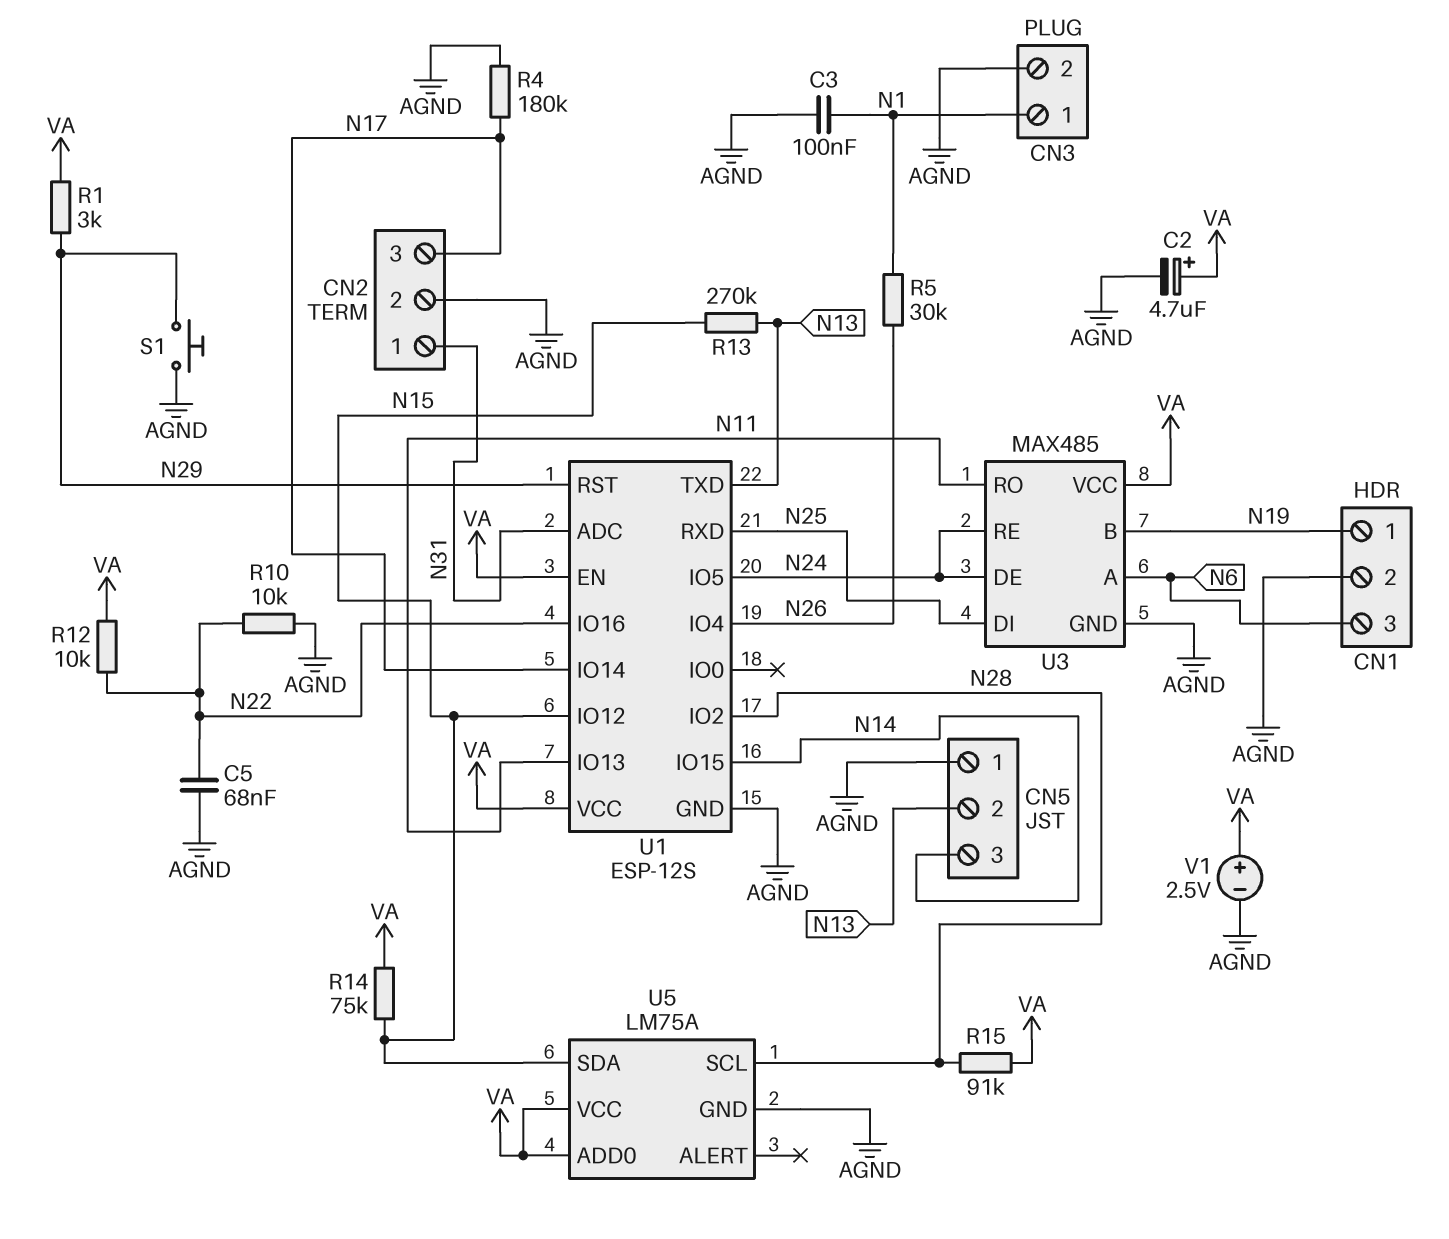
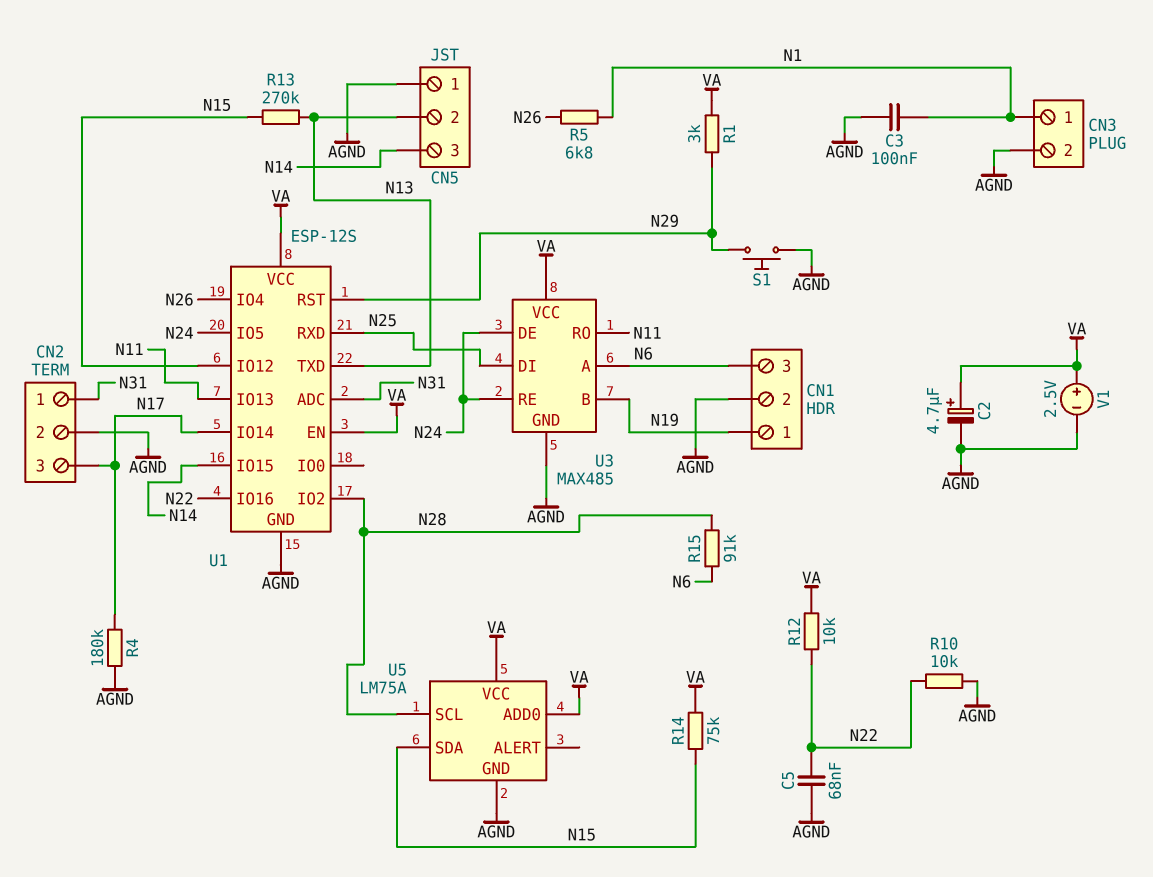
R5: 30k (N1, N26) -> 6.8k (N1, N26)
R15: 91k (N28, VA) -> 91k (N6, N28)

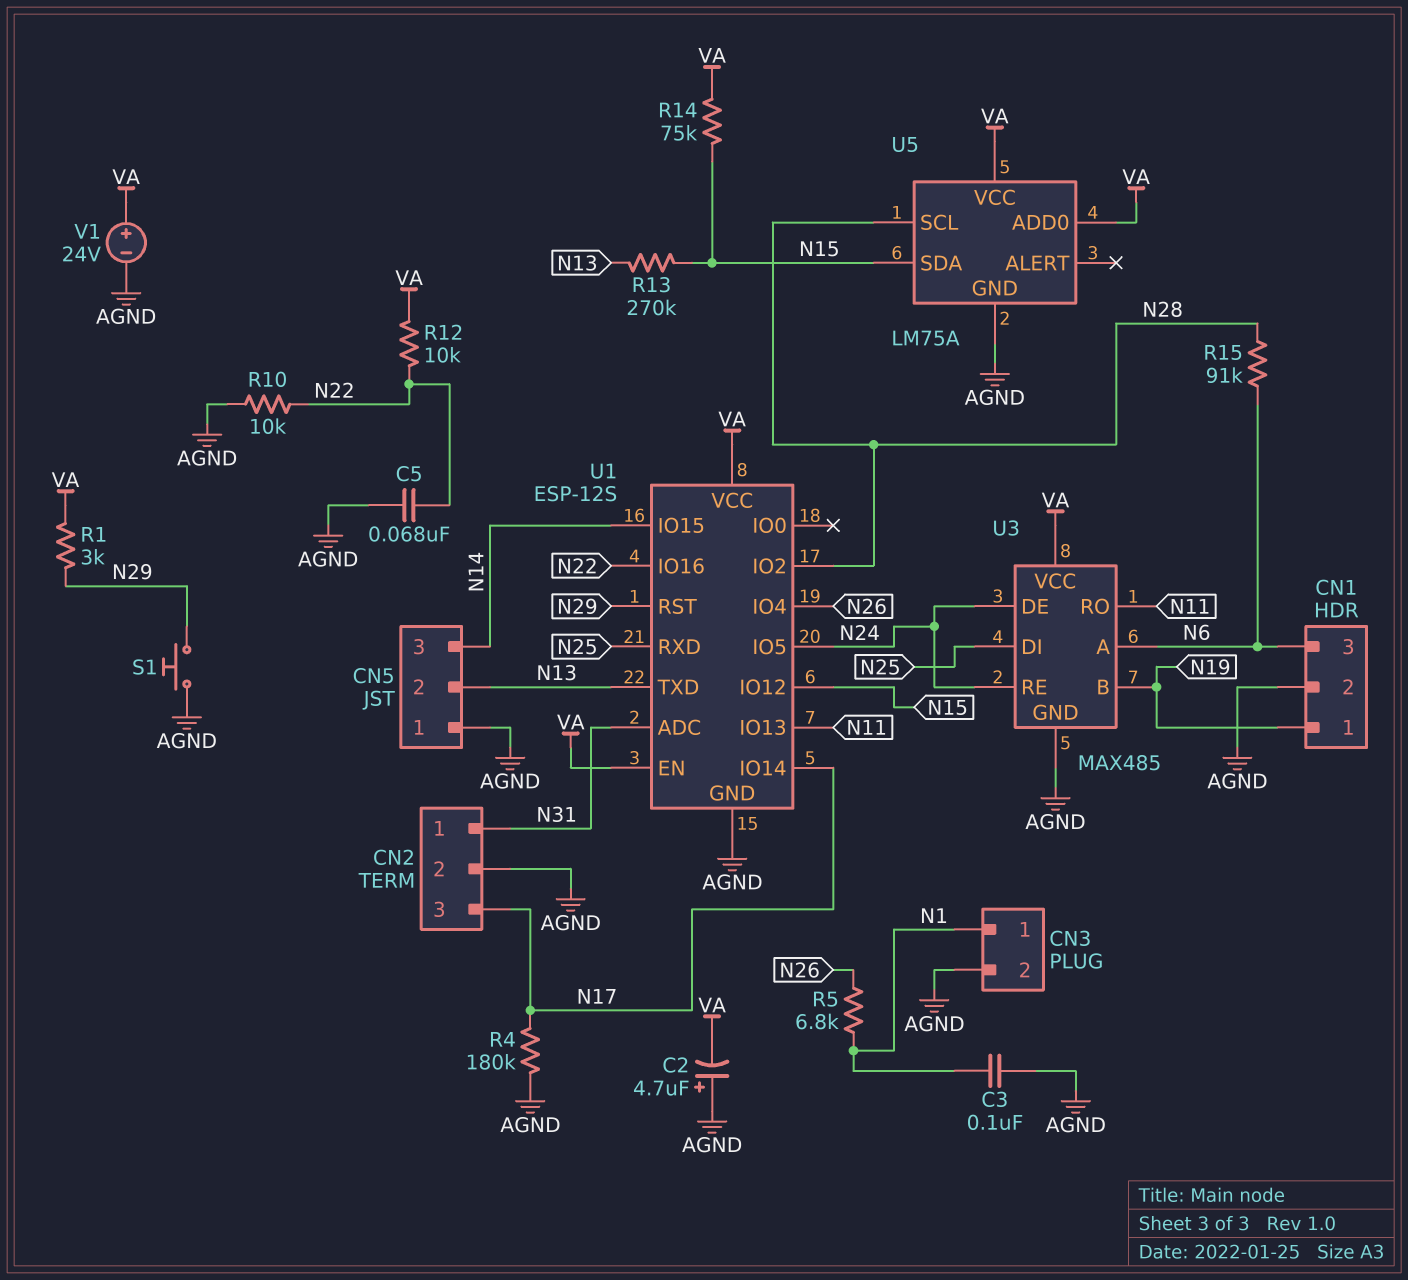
C2: 4.7uF (plus VA, minus AGND) -> 4.7uF (plus AGND, minus VA)
V1: 2.5V (plus VA, minus AGND) -> 24V (plus VA, minus AGND)

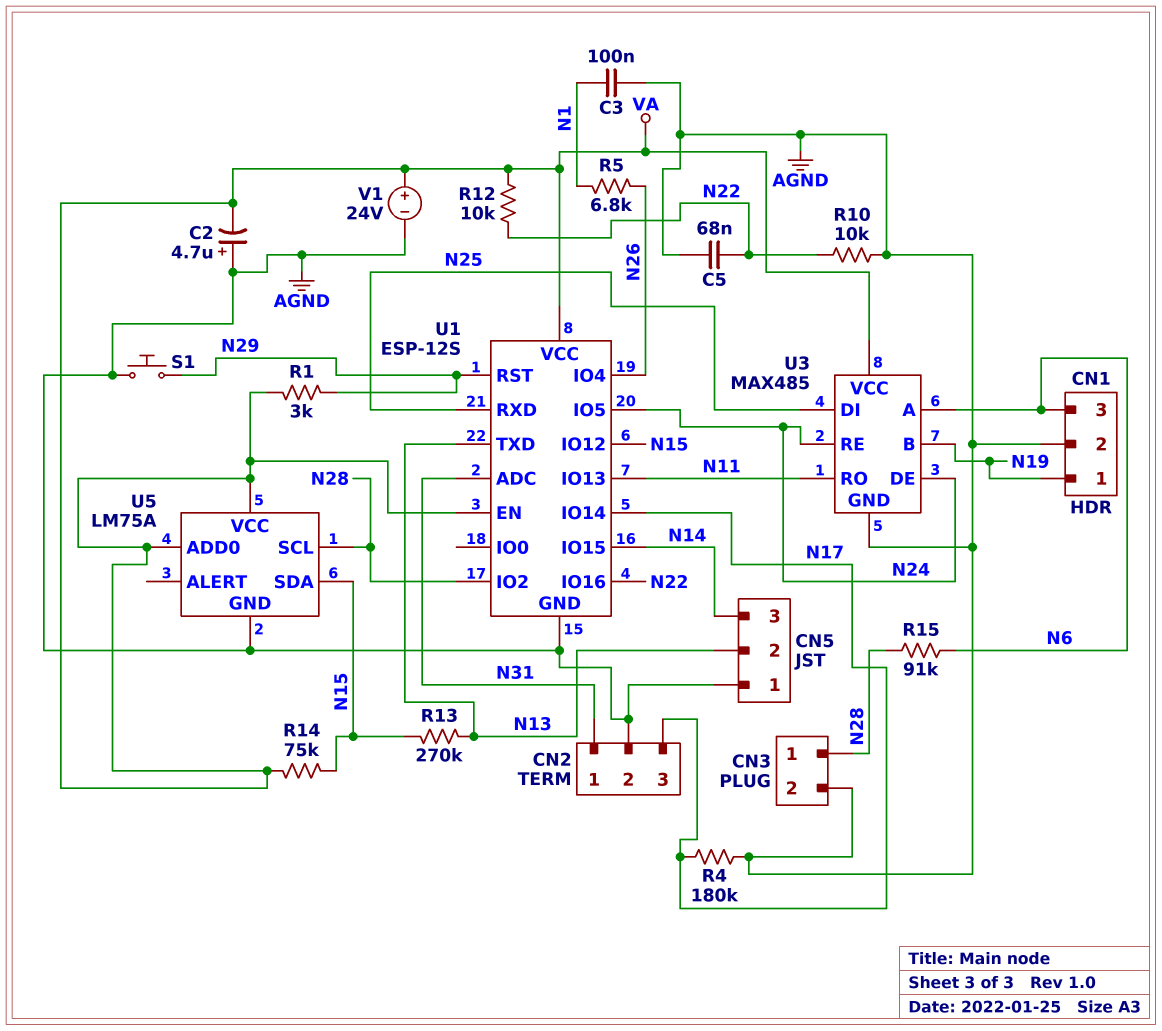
CN3 pin 1: N1 -> N28

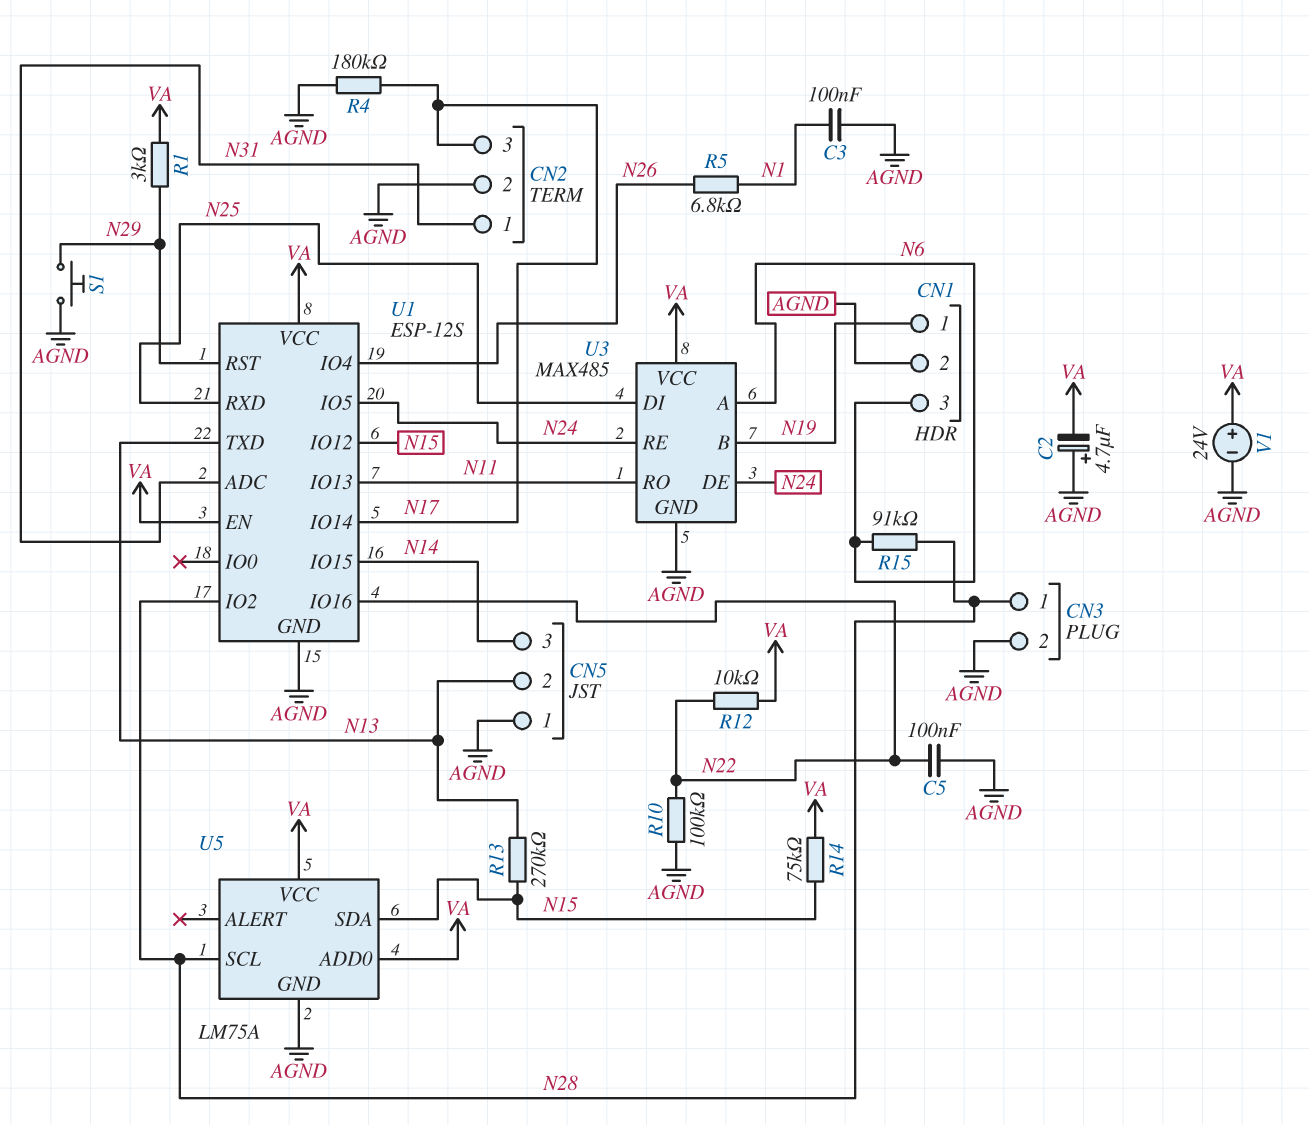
C5: 68nF (AGND, N22) -> 100nF (AGND, N22)
R10: 10k (AGND, N22) -> 100k (AGND, N22)

